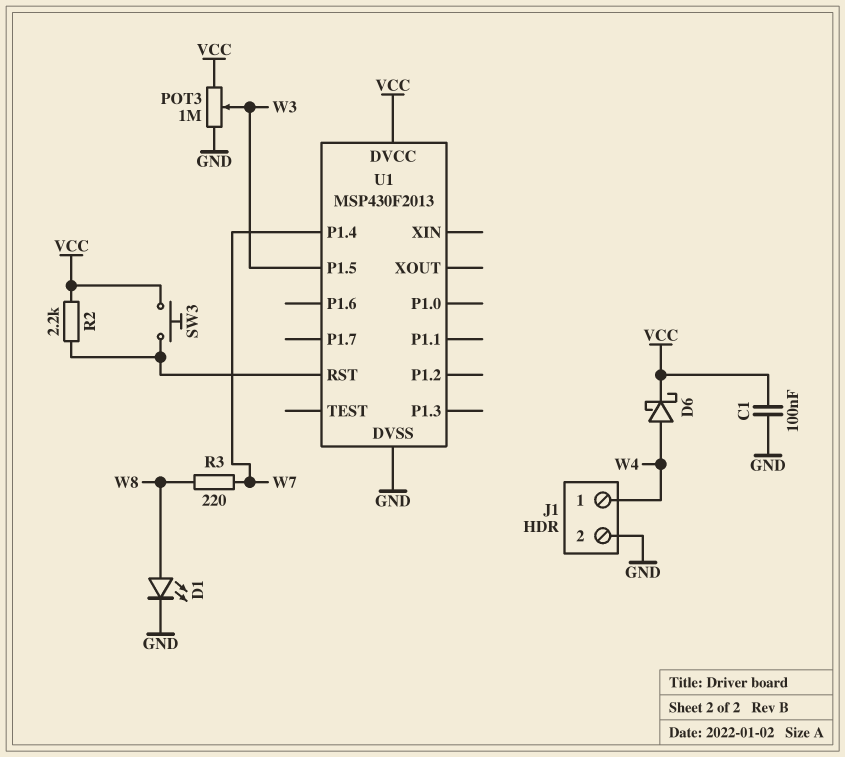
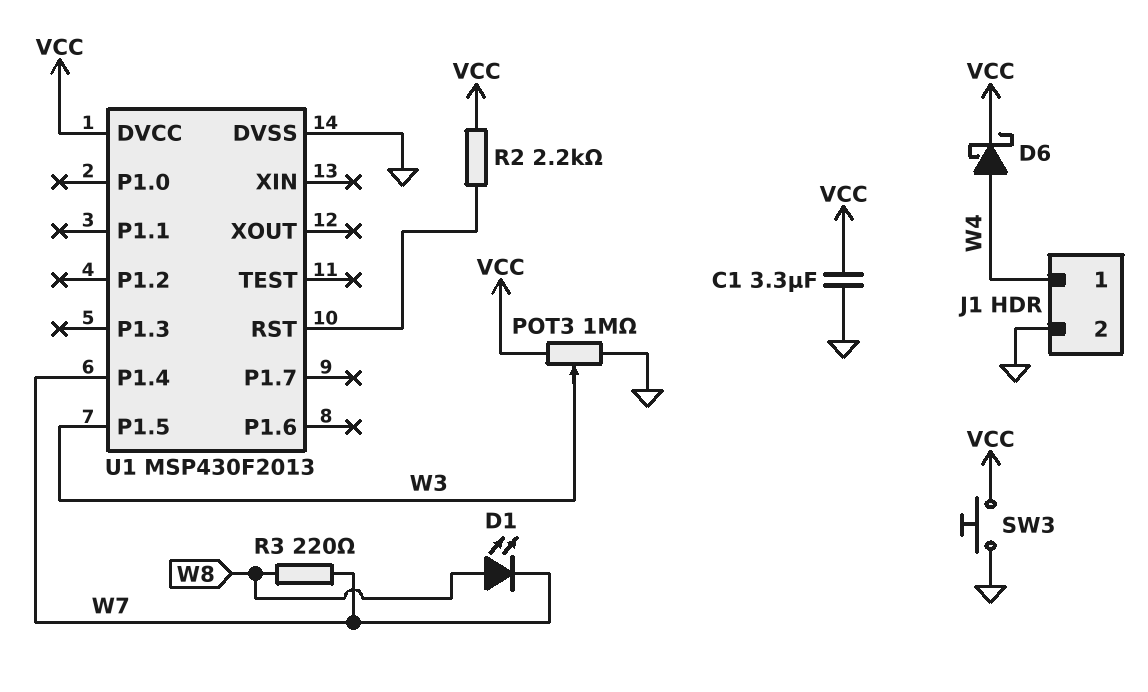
C1: 100nF (GND, VCC) -> 3.3uF (GND, VCC)
D1: LED (A W8, K GND) -> LED (A W8, K W7)
SW3: button (U1/RST, VCC) -> button (GND, VCC)

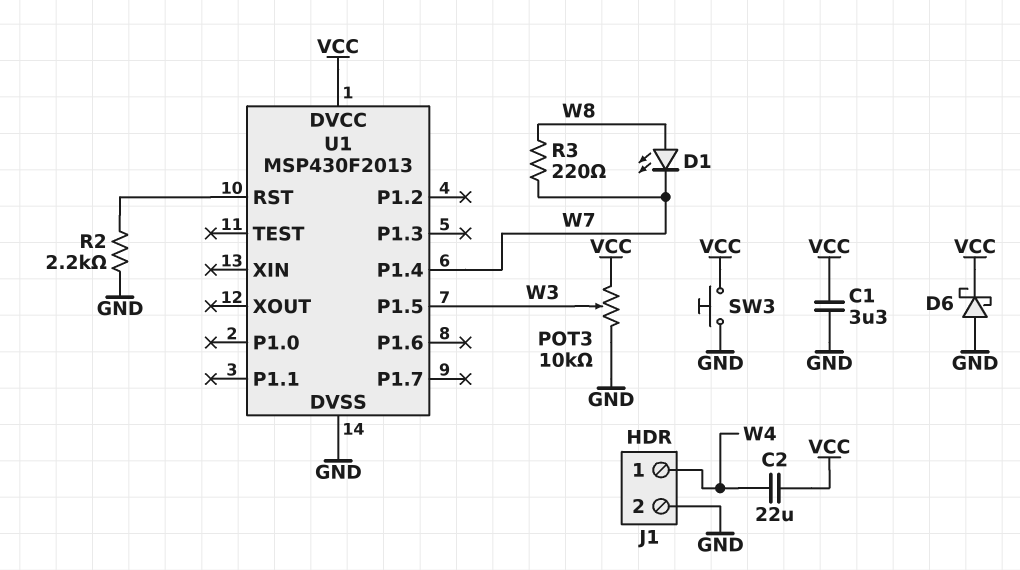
C2: none -> 22uF (VCC, W4)
D6: schottky (A W4, K VCC) -> schottky (A GND, K VCC)
POT3: 1M (GND, VCC, wiper W3) -> 10k (GND, VCC, wiper W3)
R2: 2.2k (U1/RST, VCC) -> 2.2k (GND, U1/RST)

